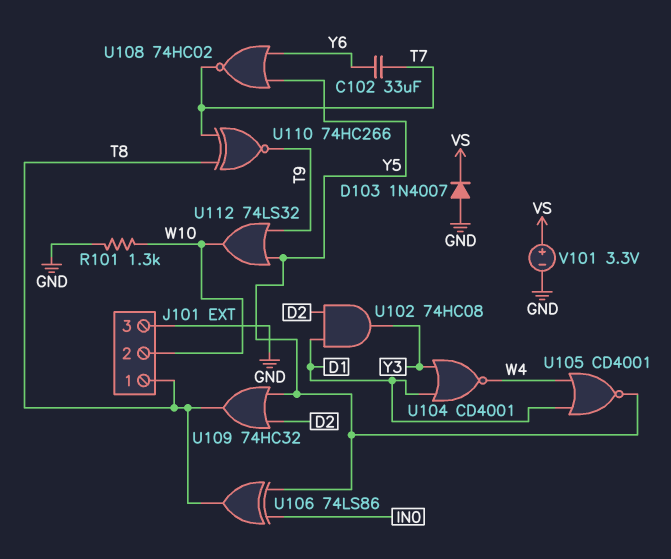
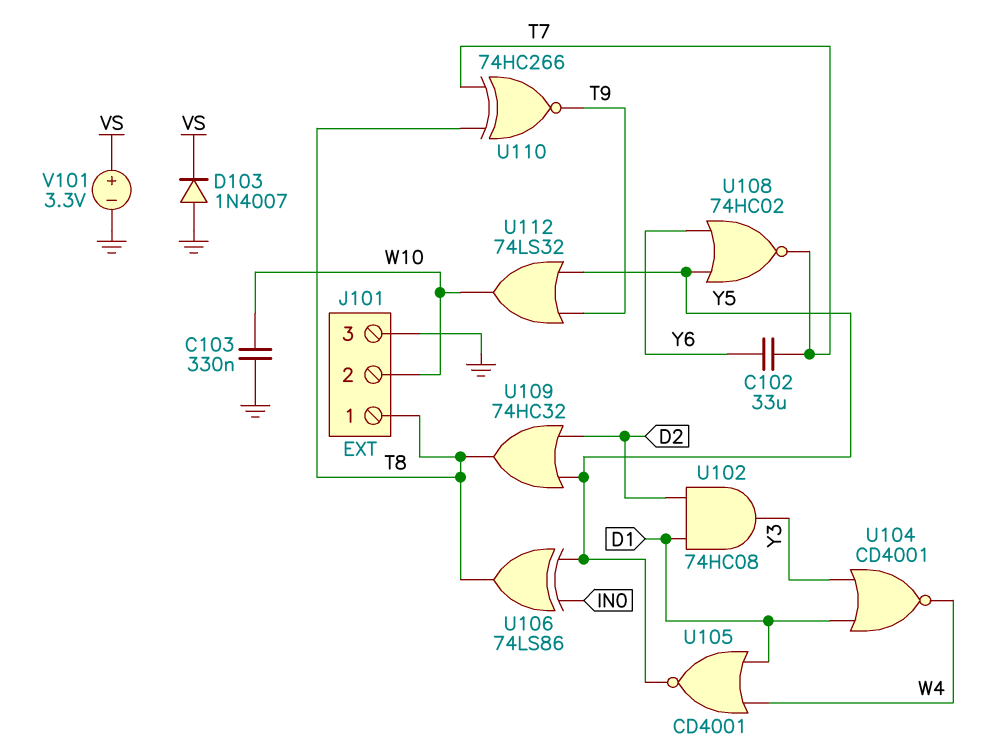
C103: none -> 330nF (GND, W10)
R101: 1.3k (GND, W10) -> none

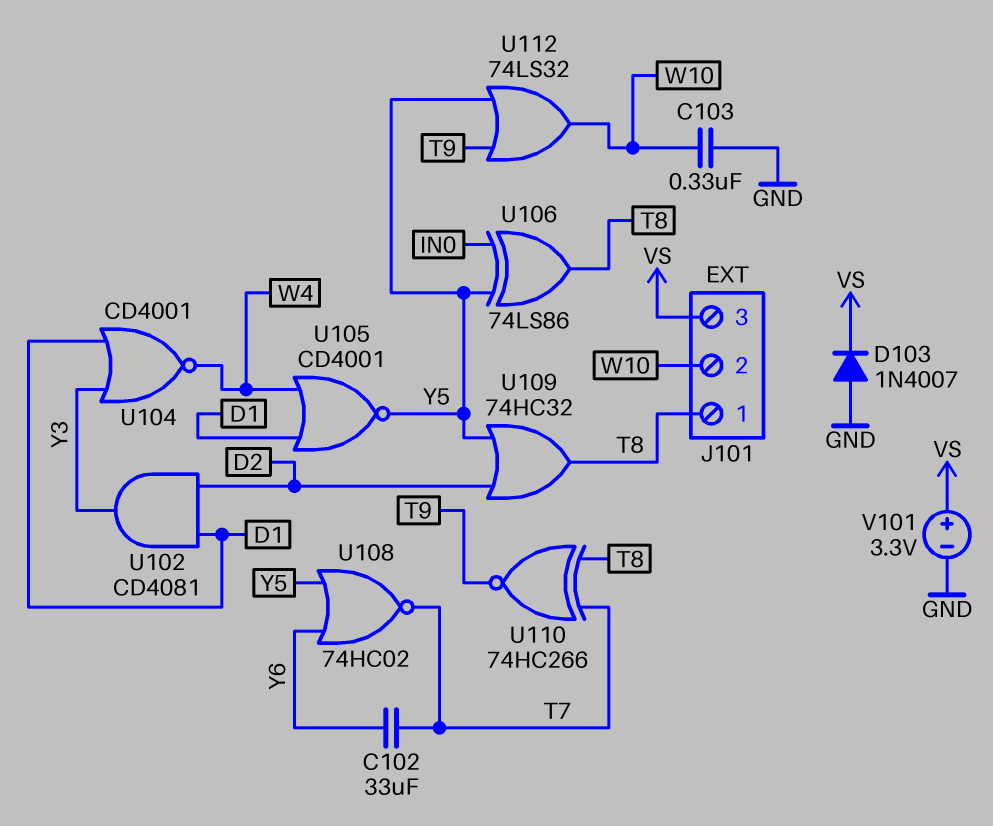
J101 pin 3: GND -> VS
U102: AND 74HC08 (in D1, in D2, out Y3) -> AND CD4081 (in D1, in D2, out Y3)

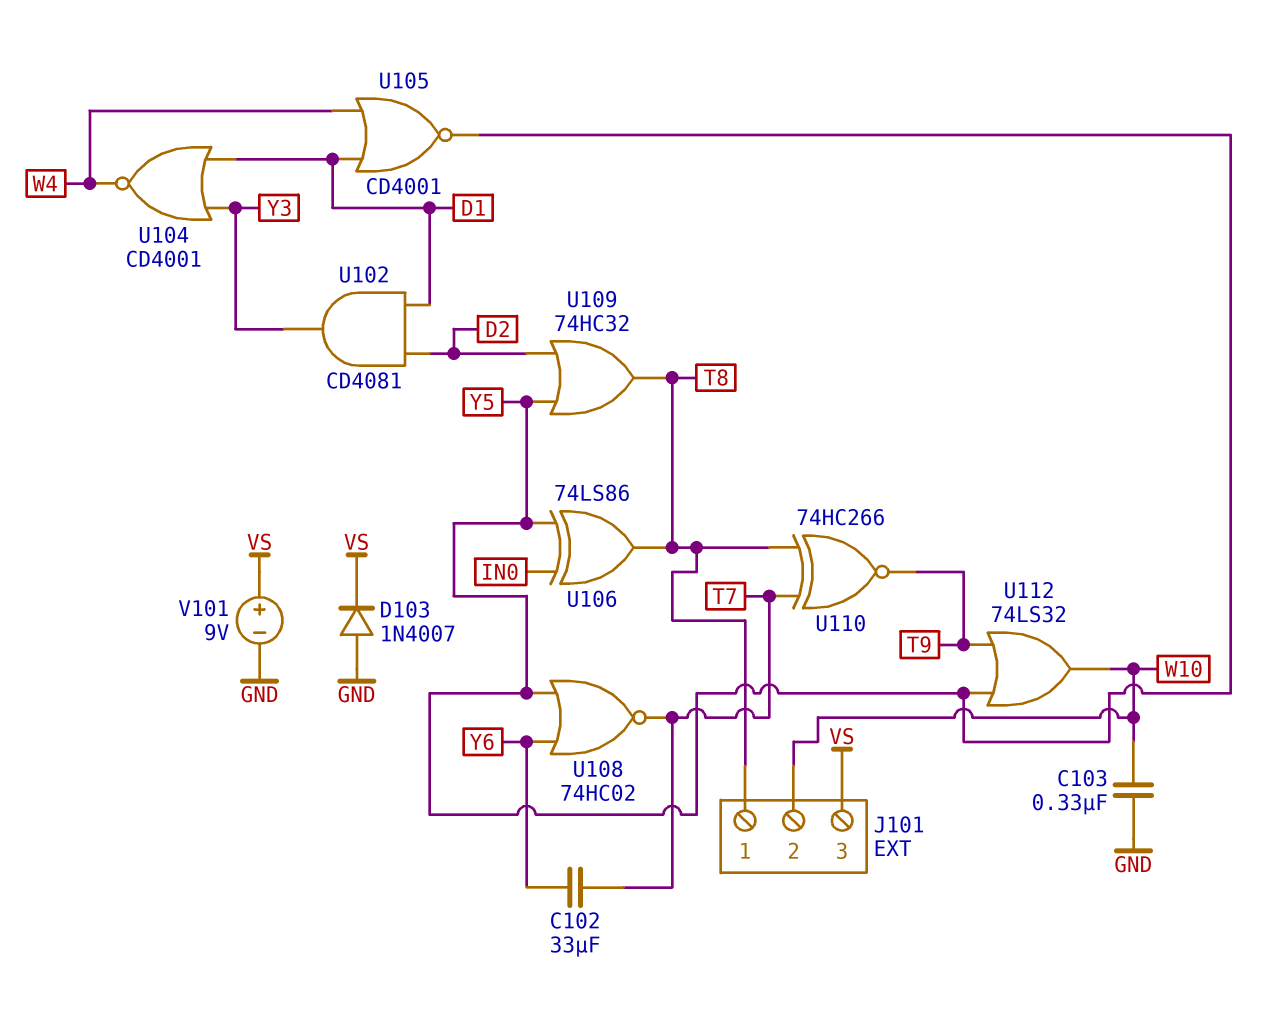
V101: 3.3V (plus VS, minus GND) -> 9V (plus VS, minus GND)

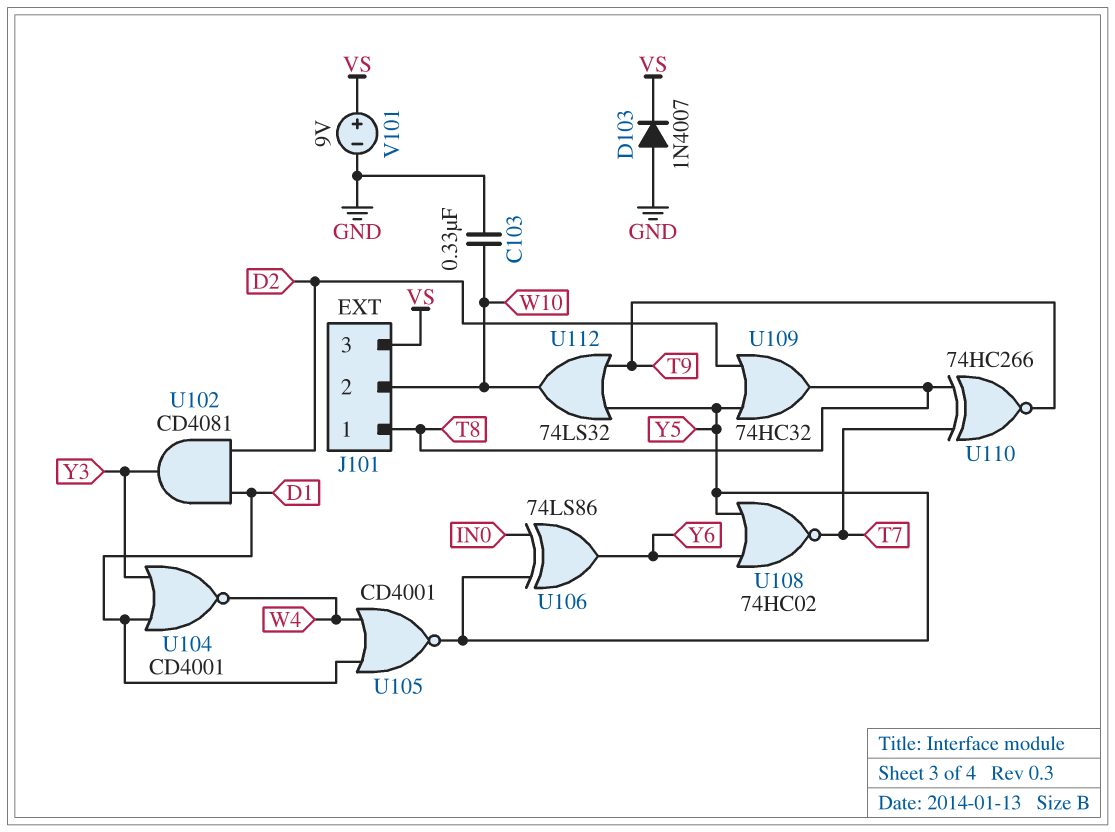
C102: 33uF (T7, Y6) -> none
U106: XOR 74LS86 (in IN0, in Y5, out T8) -> XOR 74LS86 (in IN0, in Y5, out Y6)

